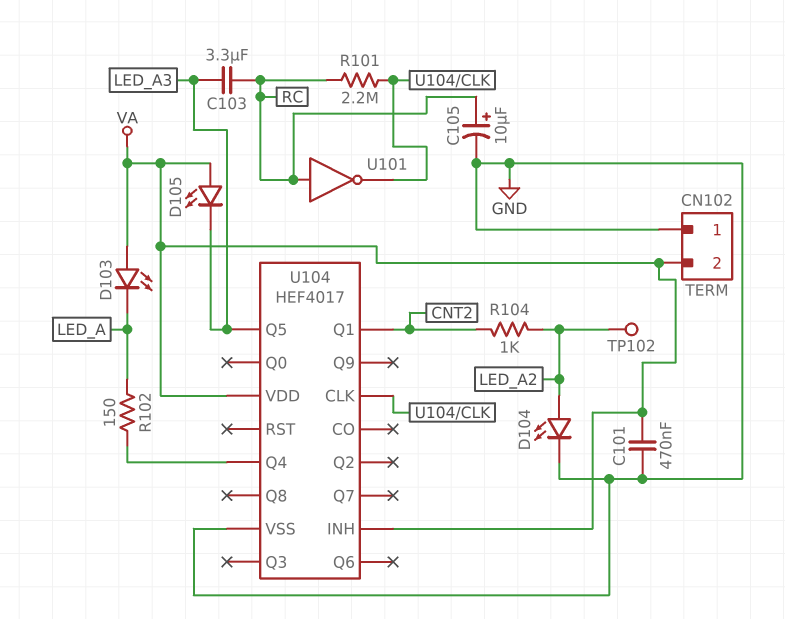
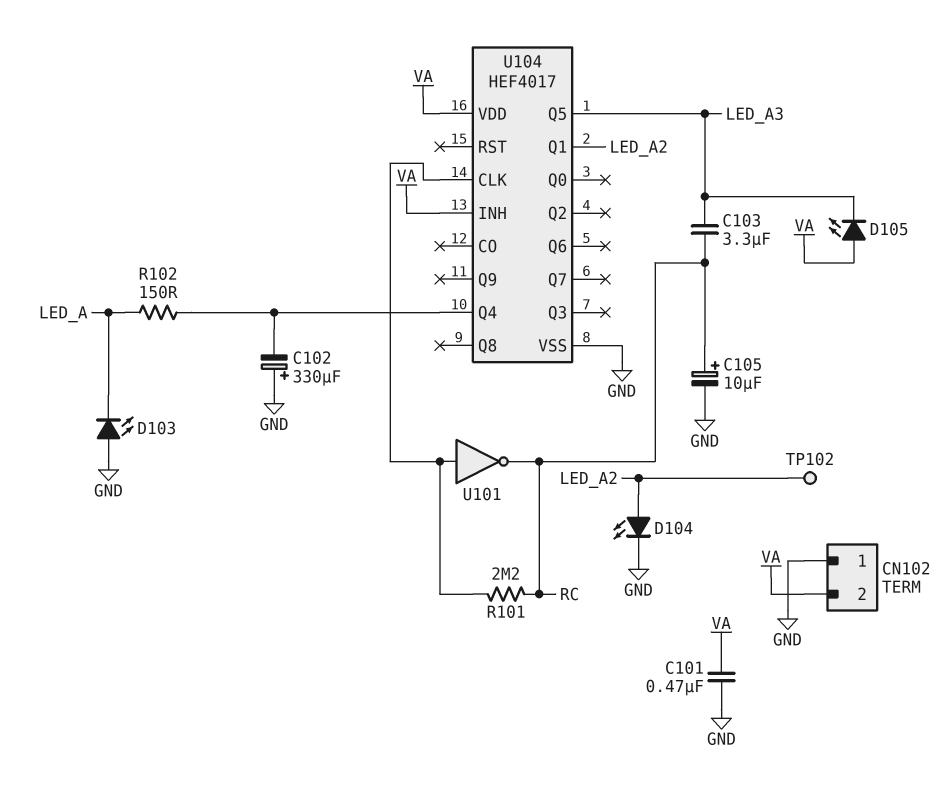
C102: none -> 330uF (plus GND, minus U104/Q4)
D103: LED (A VA, K LED_A) -> LED (A GND, K LED_A)
R104: 1k (CNT2, LED_A2) -> none
U101: NOT (in RC, out U104/CLK) -> NOT (in U104/CLK, out RC)
U104 pin Q1: CNT2 -> LED_A2

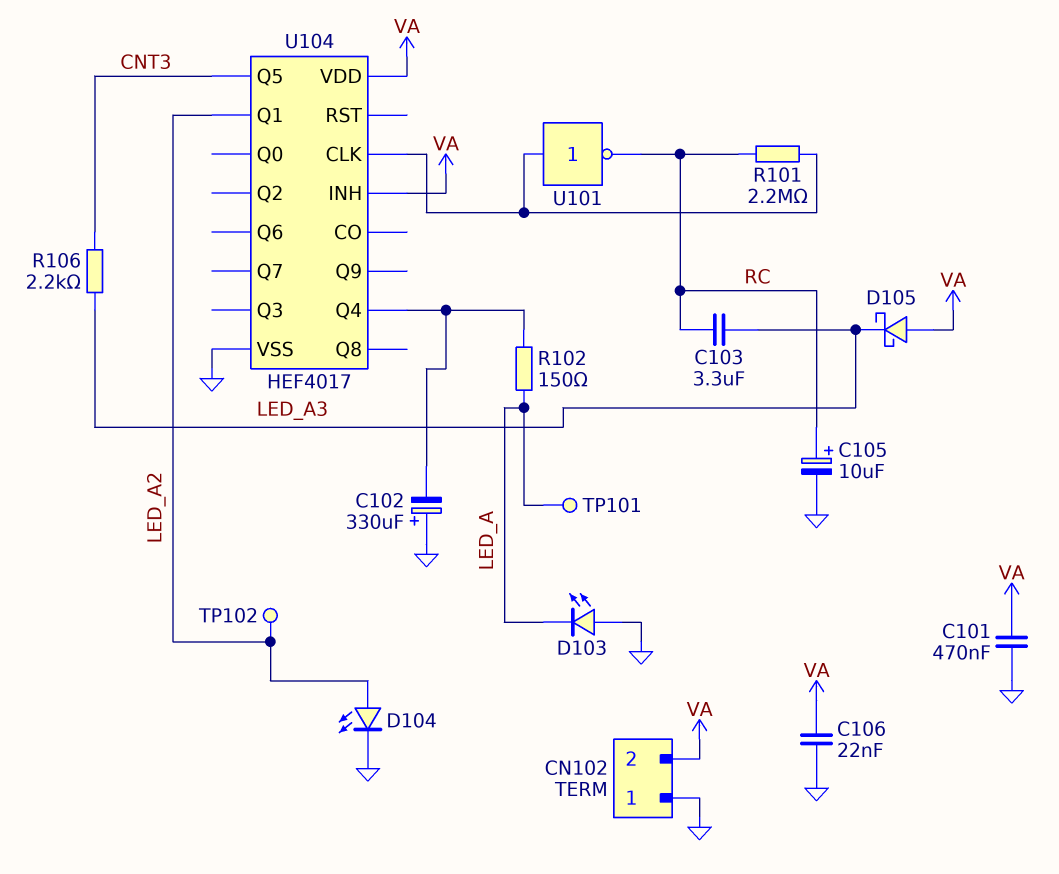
C106: none -> 22nF (GND, VA)
D105: LED (A VA, K LED_A3) -> schottky (A VA, K LED_A3)
R106: none -> 2.2k (CNT3, LED_A3)
TP101: none -> test point (LED_A)
U104 pin Q5: LED_A3 -> CNT3

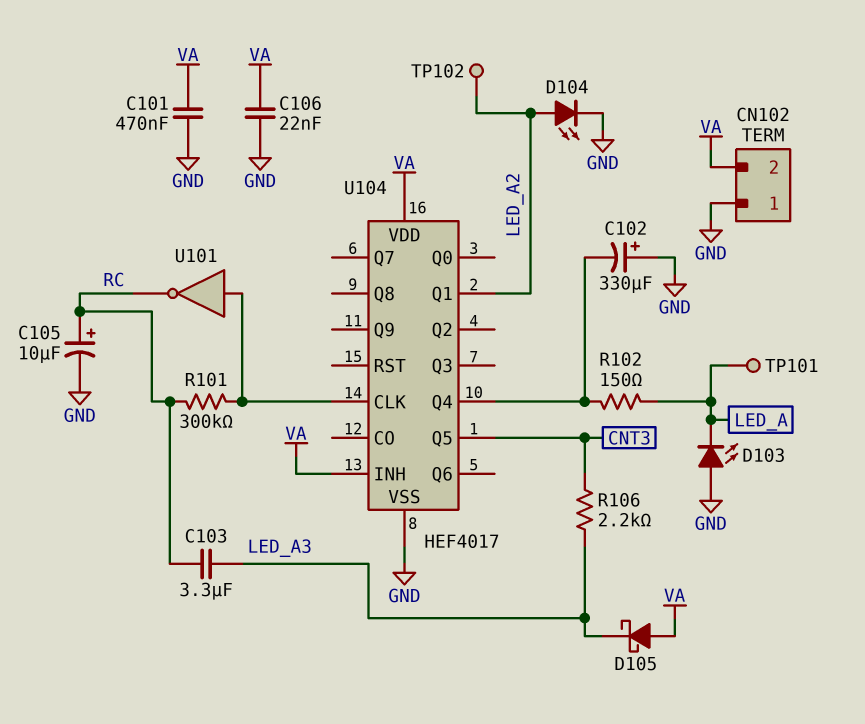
R101: 2.2M (RC, U104/CLK) -> 300k (RC, U104/CLK)

